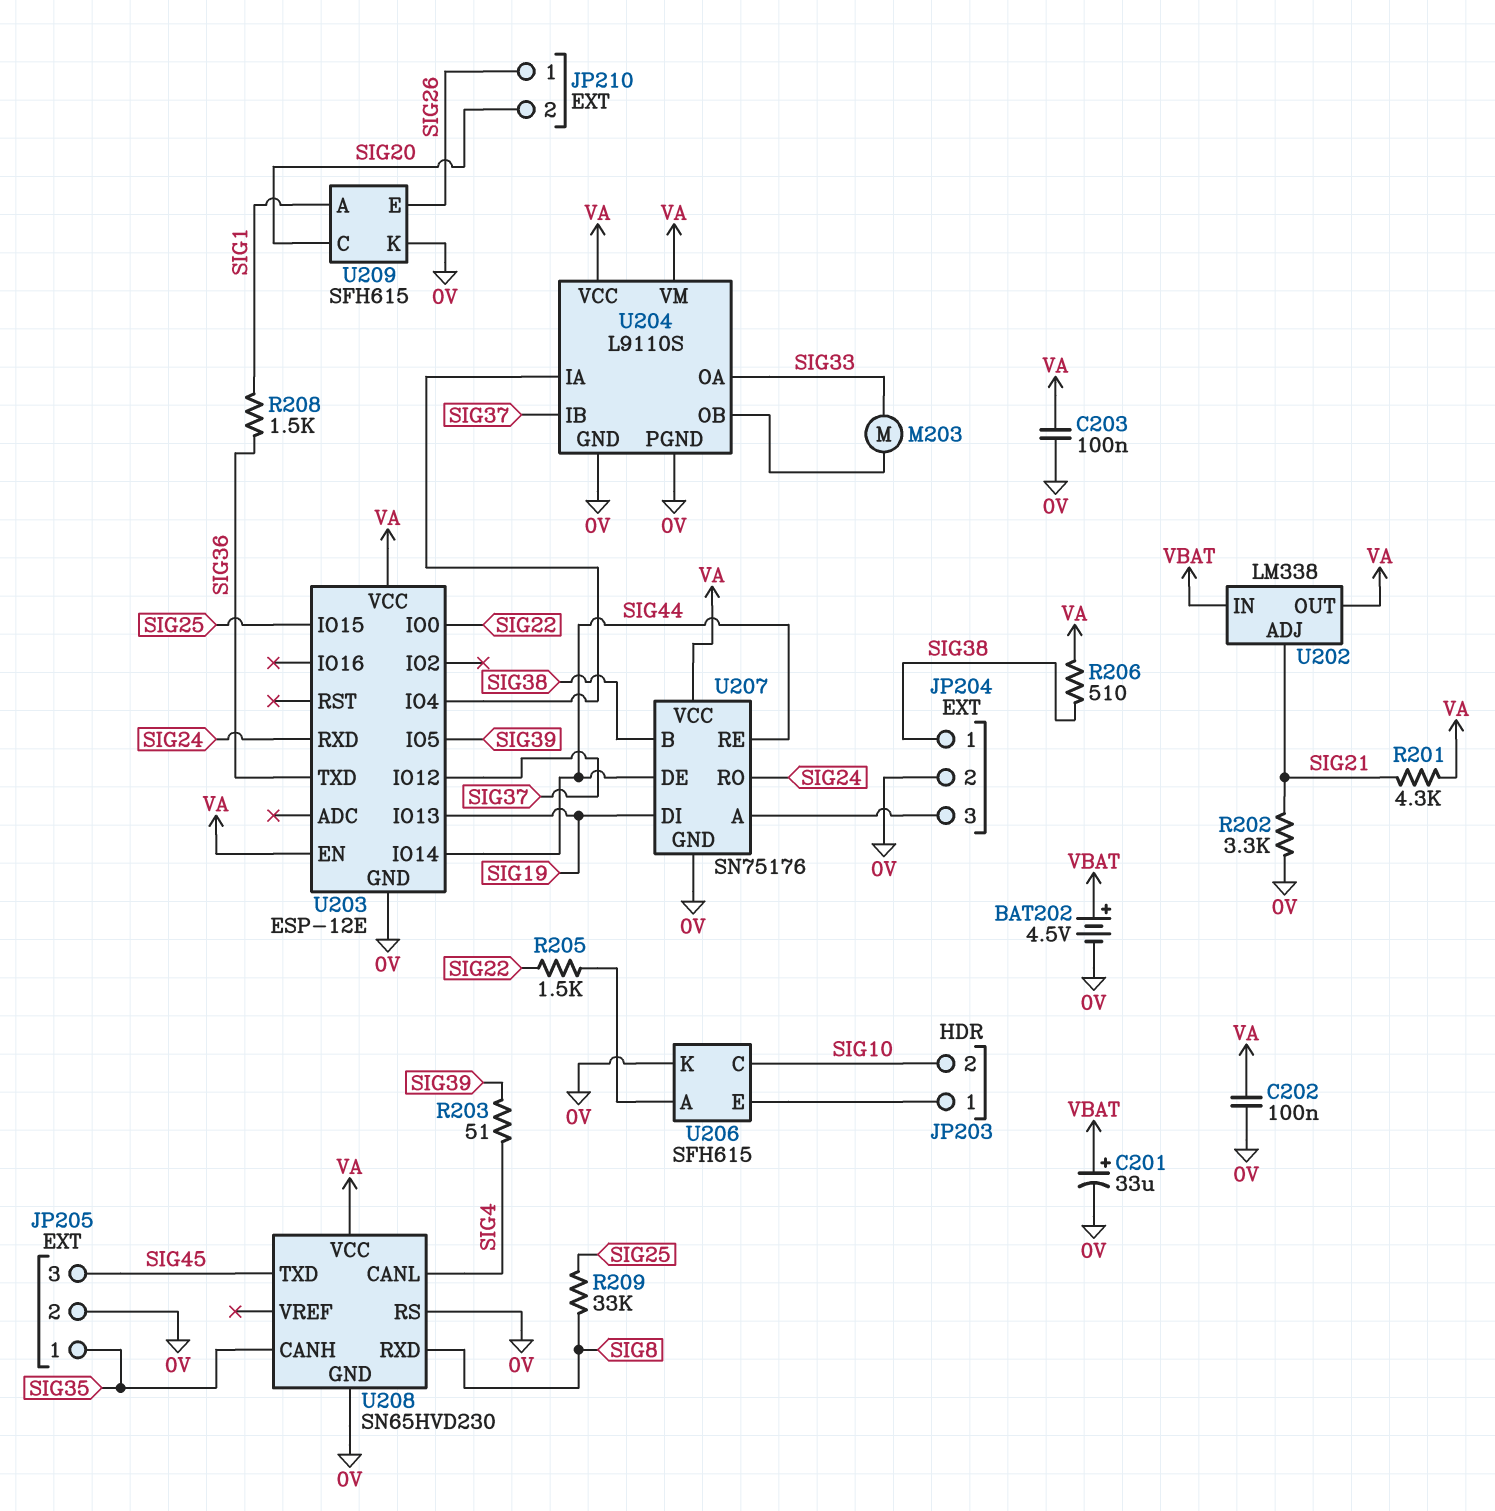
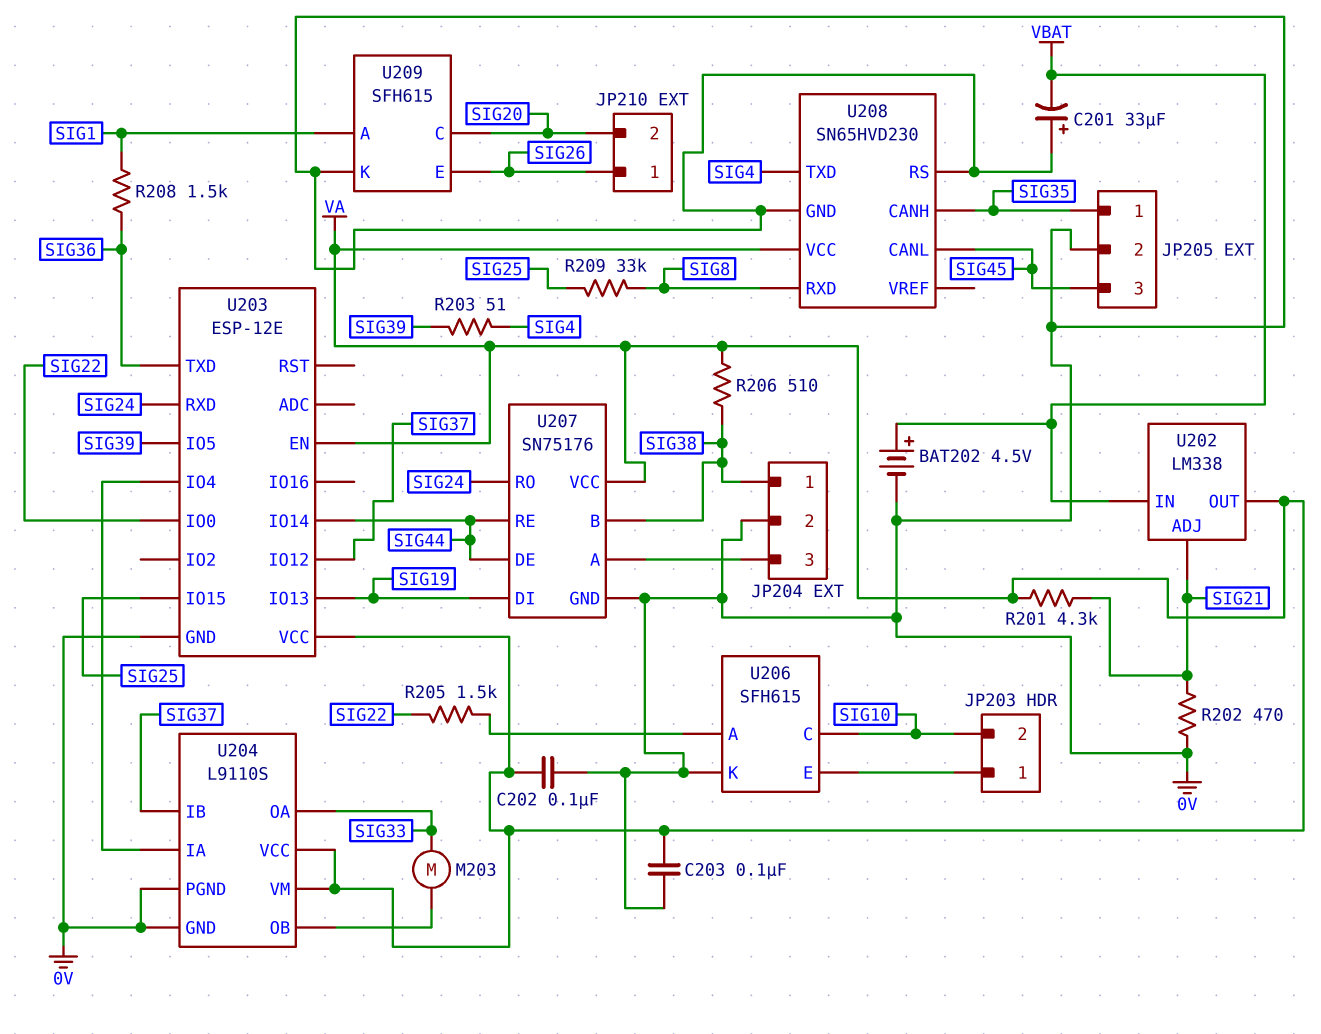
C201: 33uF (plus VBAT, minus 0V) -> 33uF (plus 0V, minus VBAT)
R202: 3.3k (0V, SIG21) -> 470 (0V, SIG21)
U208 pin CANL: SIG4 -> SIG45
U208 pin TXD: SIG45 -> SIG4

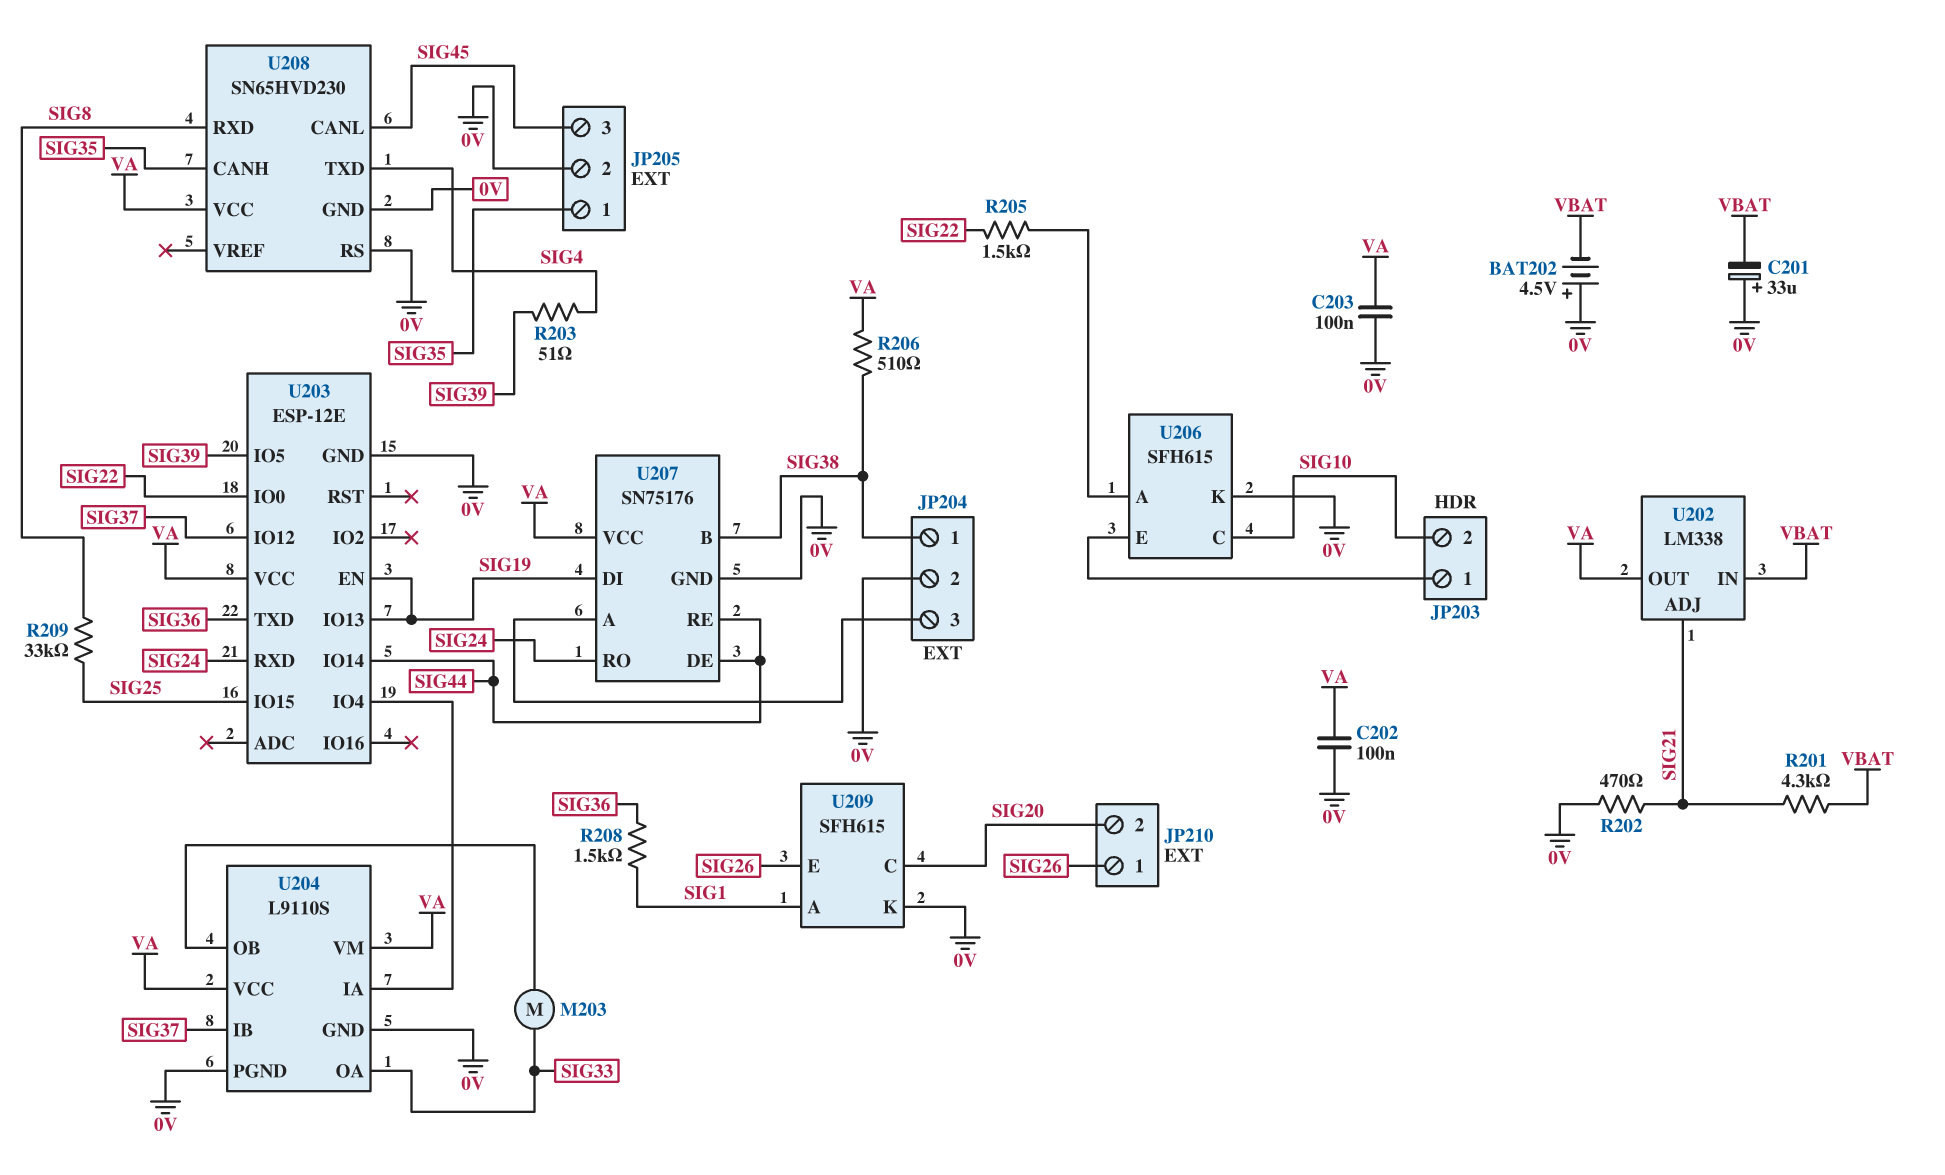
BAT202: 4.5V (plus VBAT, minus 0V) -> 4.5V (plus 0V, minus VBAT)
R201: 4.3k (SIG21, VA) -> 4.3k (SIG21, VBAT)
U203 pin EN: VA -> SIG19

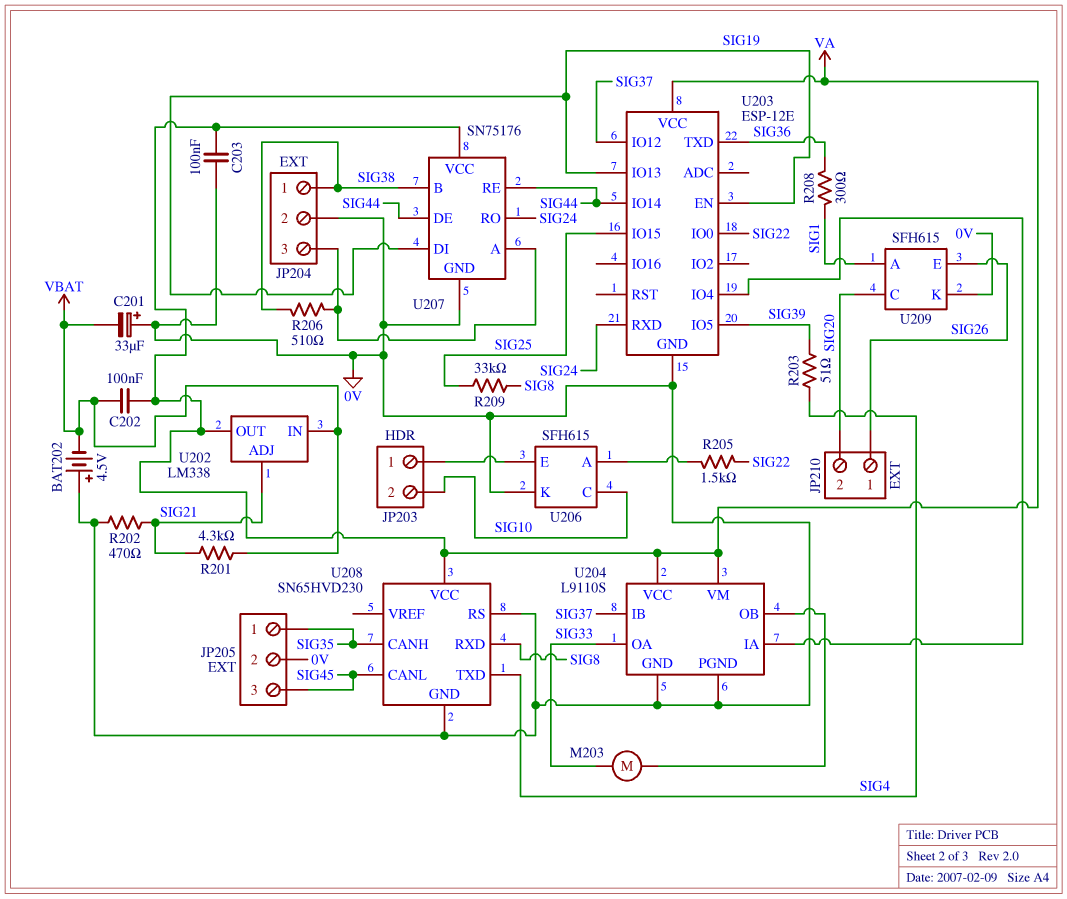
C202: 100nF (0V, VA) -> 100nF (VA, VBAT)
R206: 510 (SIG38, VA) -> 510 (JP204/3, SIG38)
R208: 1.5k (SIG1, SIG36) -> 300 (SIG1, SIG36)

